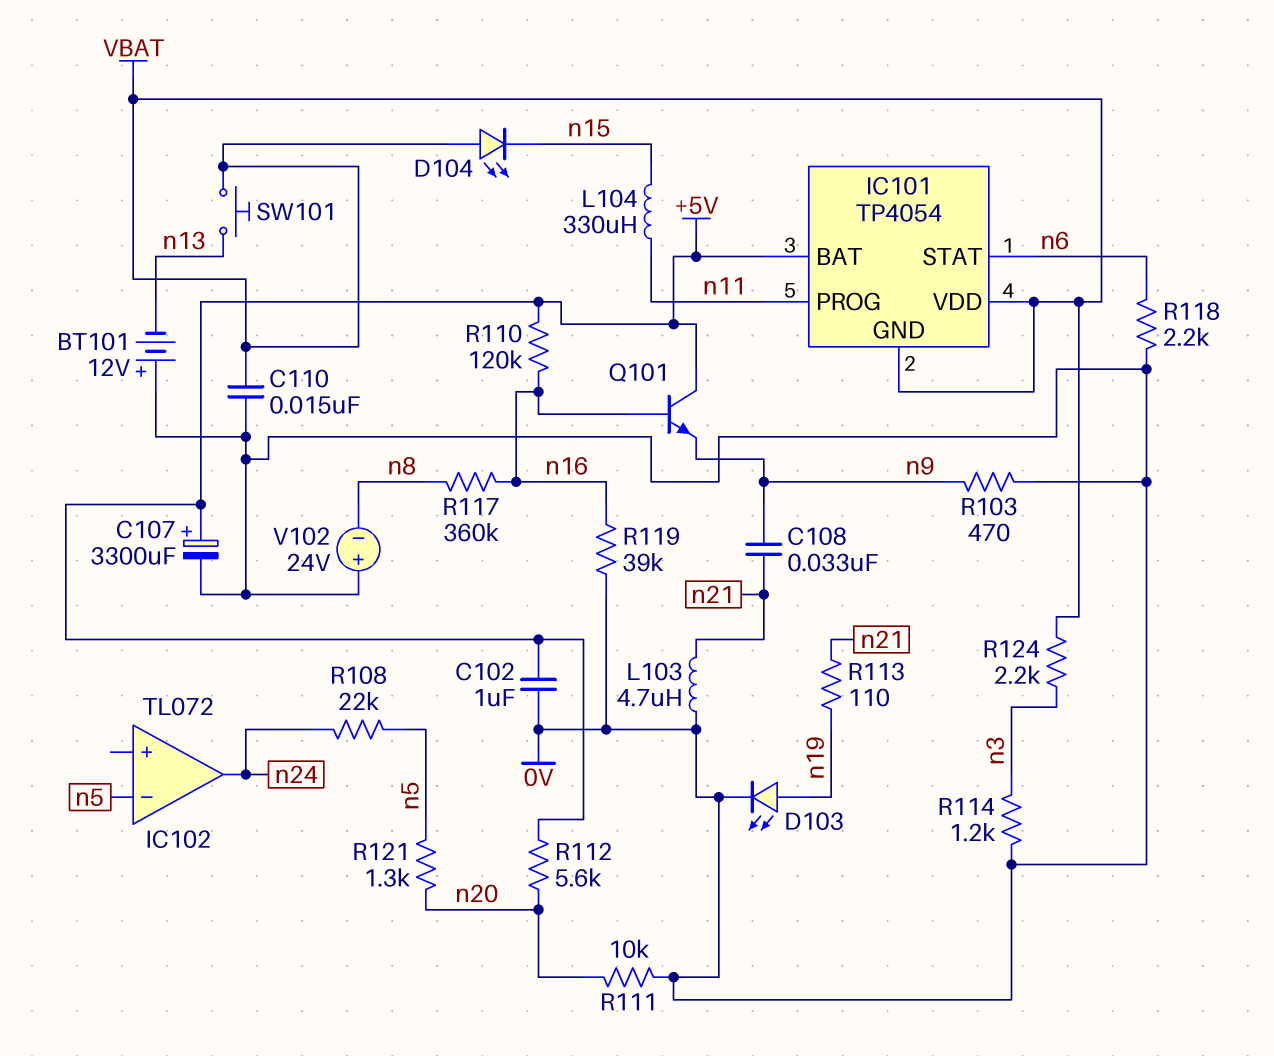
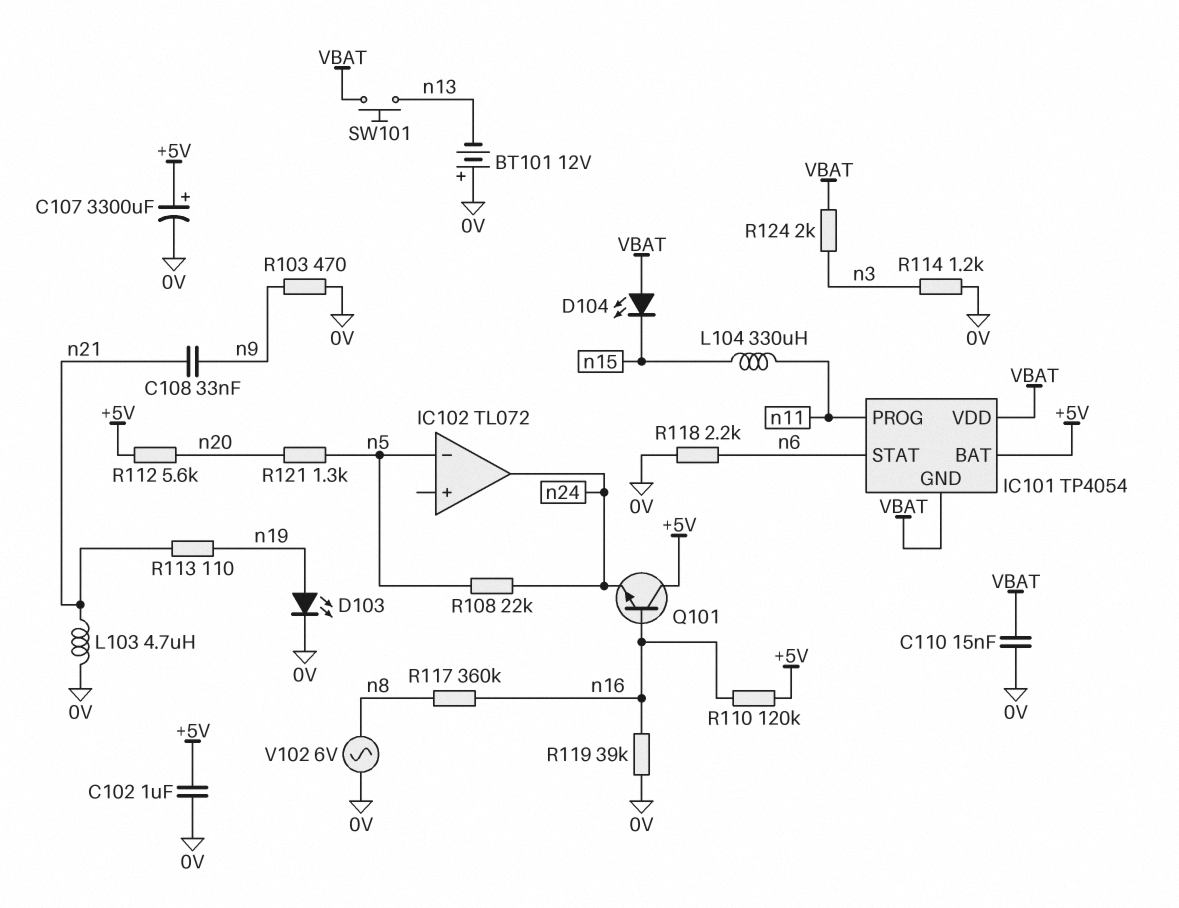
Q101: NPN (B n16, C +5V, E n9) -> NPN (B n16, C +5V, E n24)
R111: 10k (0V, n20) -> none
R124: 2.2k (VBAT, n3) -> 2k (VBAT, n3)
V102: 24V (plus 0V, minus n8) -> AC 6V (0V, n8)

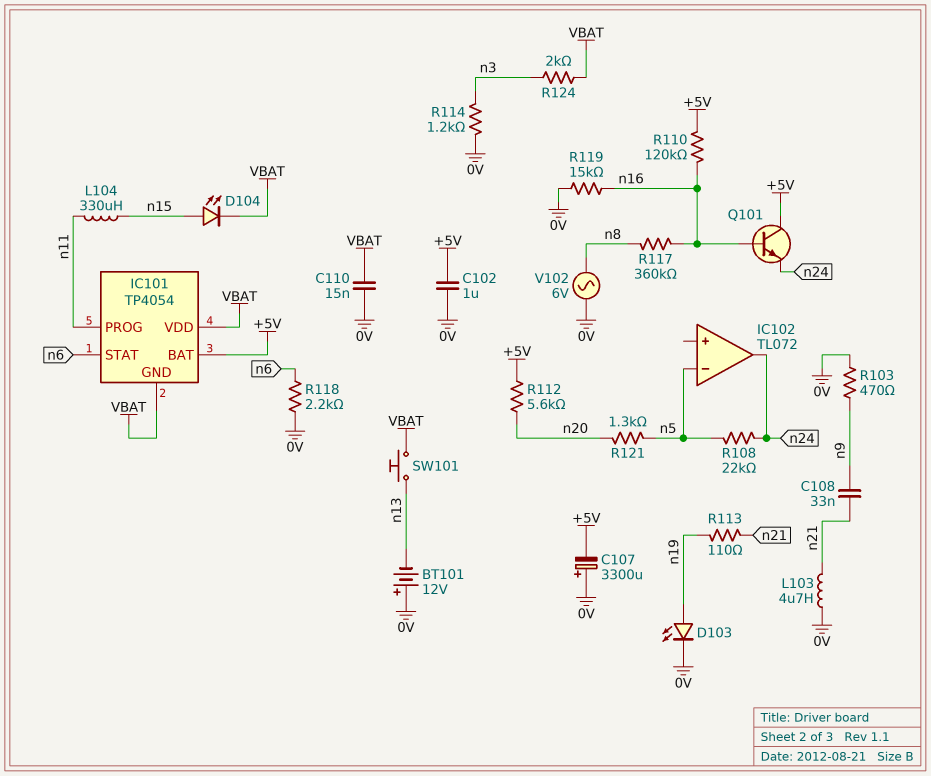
C107: 3300uF (plus +5V, minus 0V) -> 3300uF (plus 0V, minus +5V)
D104: LED (A VBAT, K n15) -> LED (A n15, K VBAT)
R119: 39k (0V, n16) -> 15k (0V, n16)

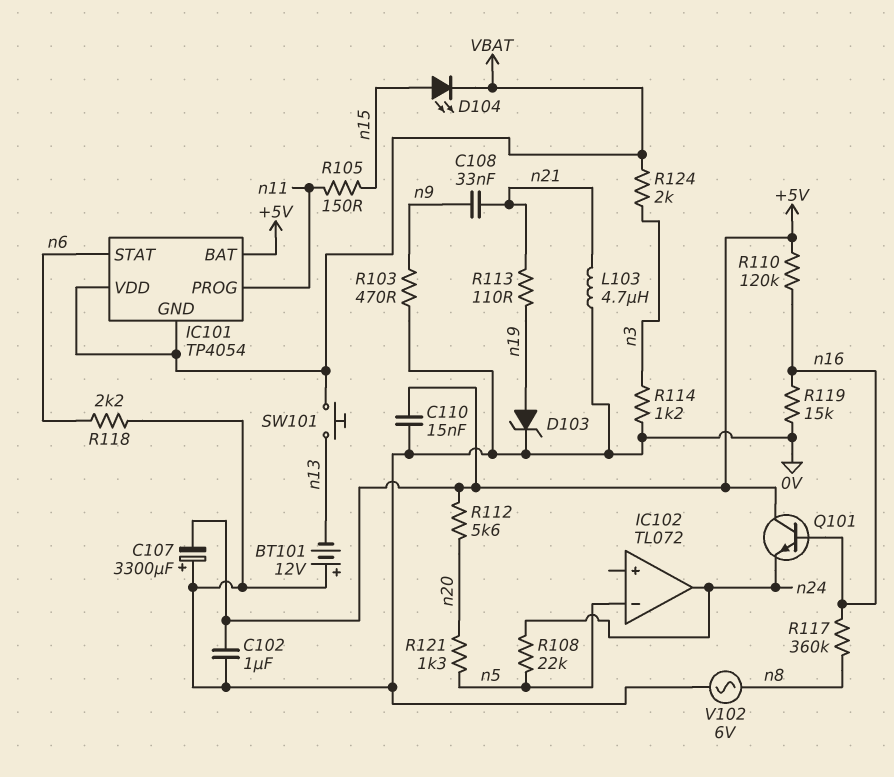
C110: 15nF (0V, VBAT) -> 15nF (+5V, 0V)
D103: LED (A n19, K 0V) -> zener (A n19, K 0V)
L104: 330uH (n11, n15) -> none
R105: none -> 150 (n11, n15)

